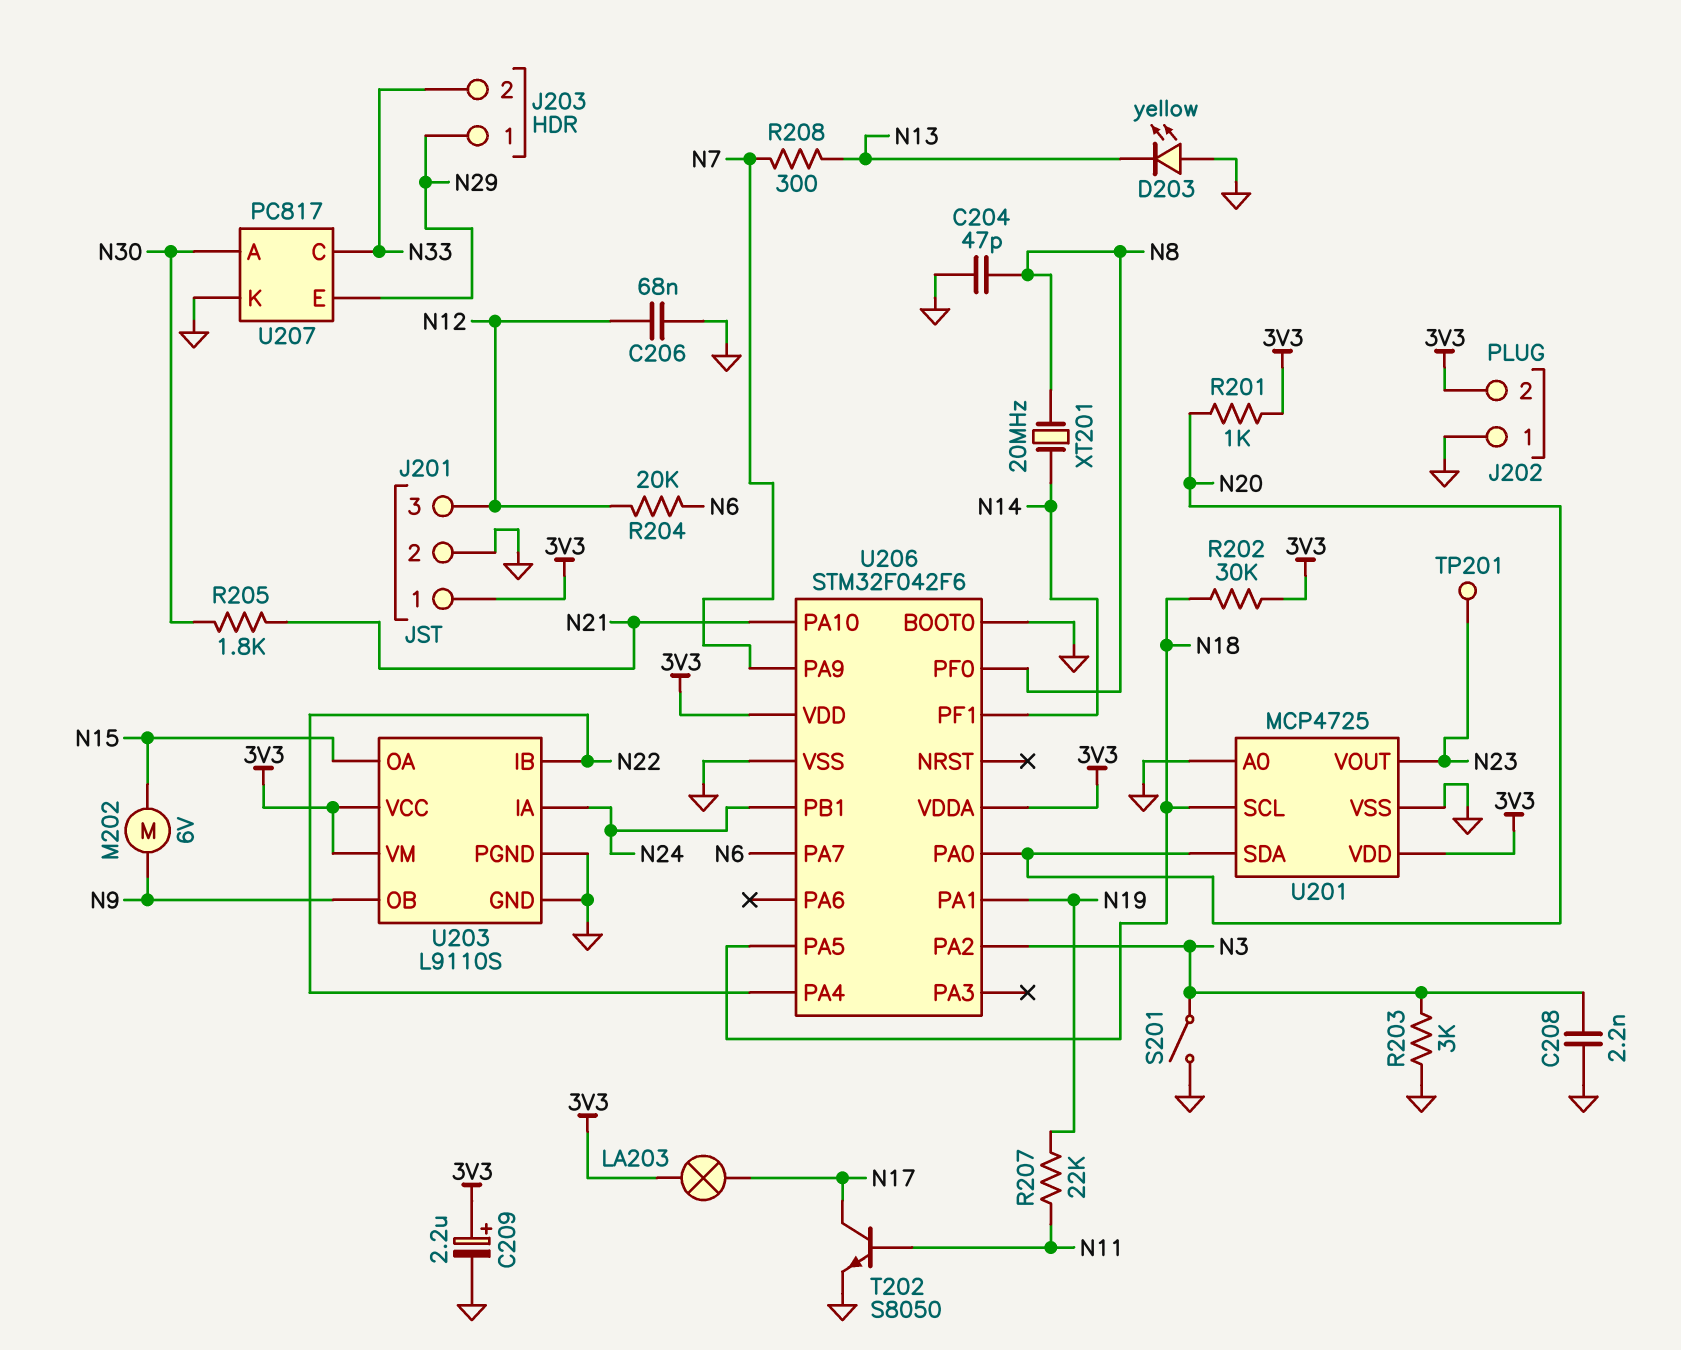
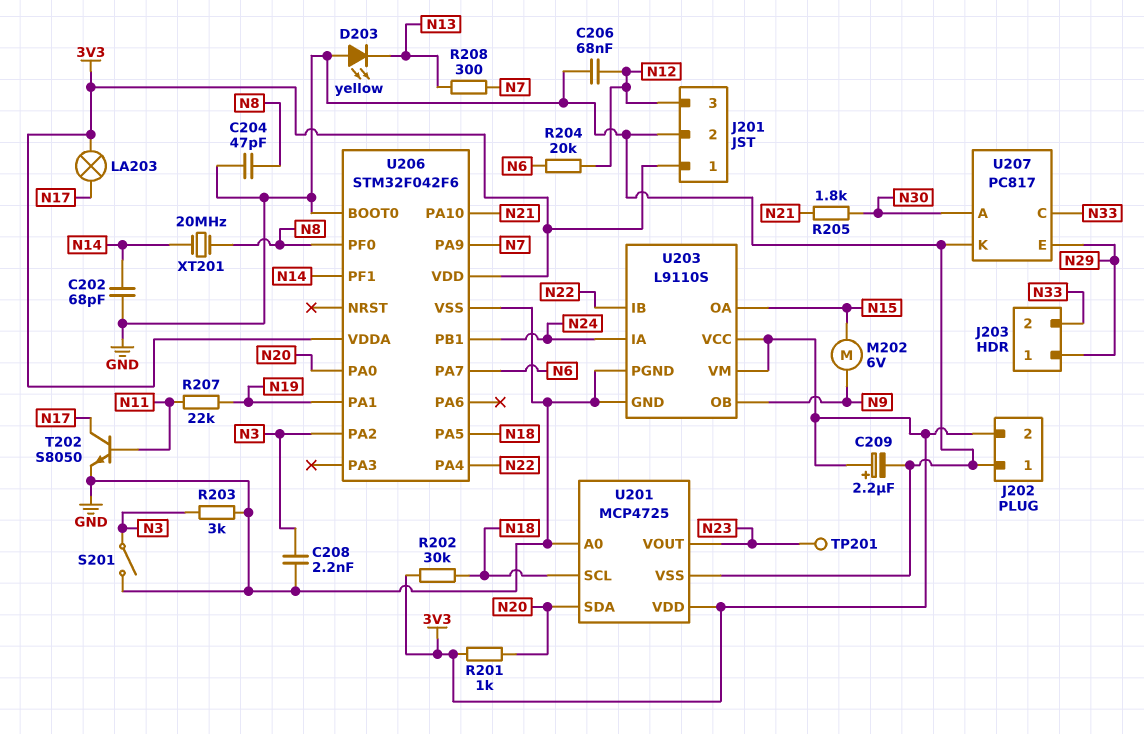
C202: none -> 68pF (GND, N14)

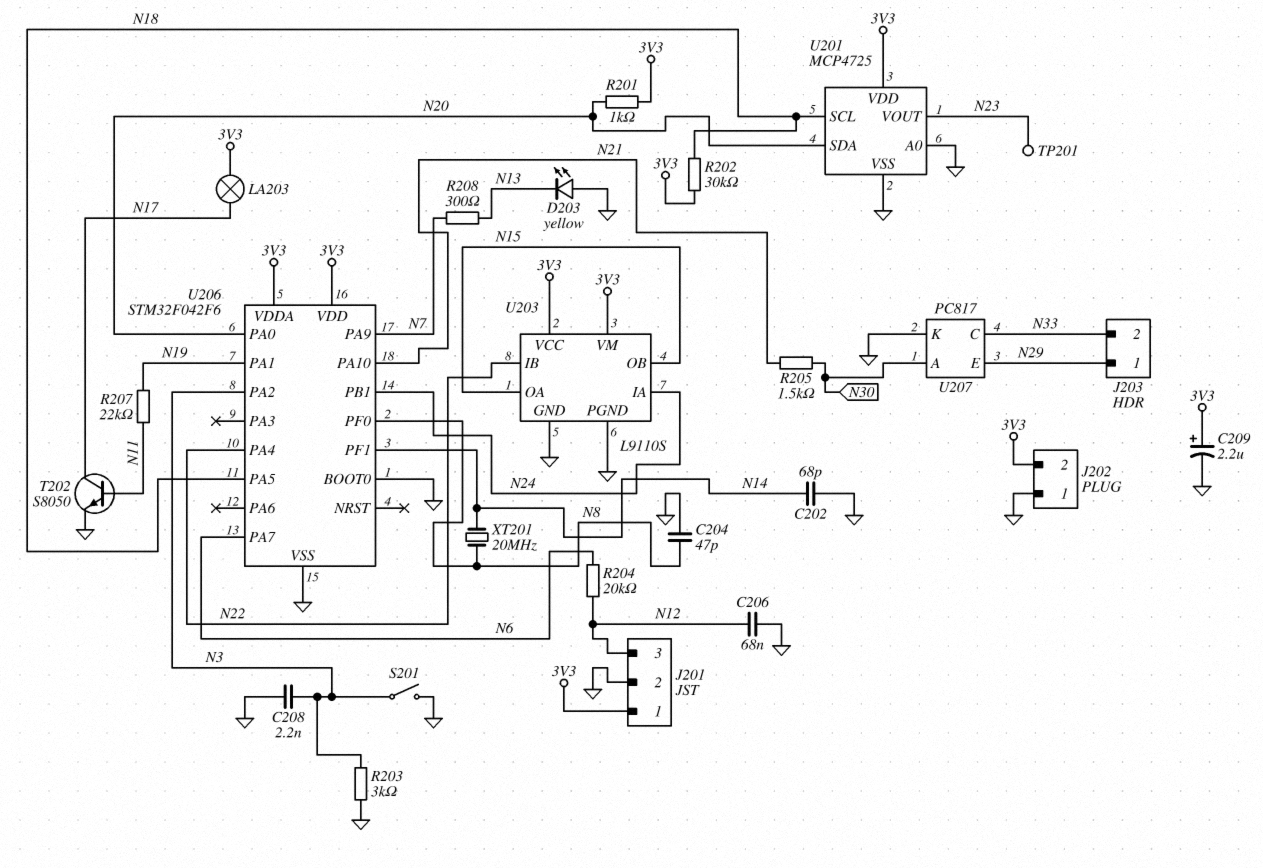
M202: motor 6V (N9, N15) -> none
R205: 1.8k (N21, N30) -> 1.5k (N21, N30)
U203 pin OB: N9 -> N15

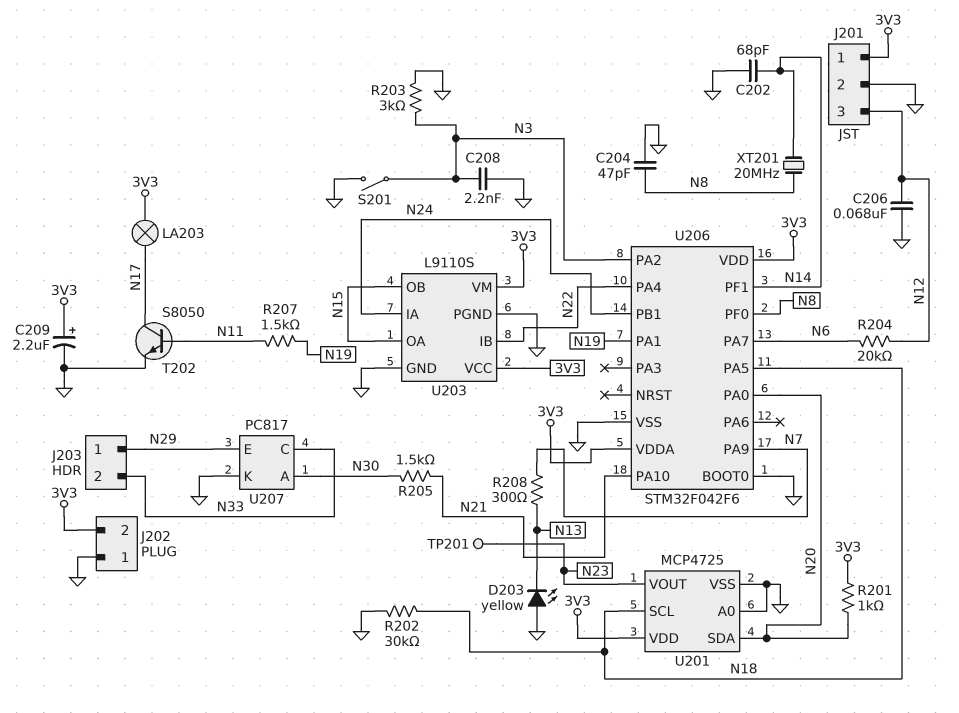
R202: 30k (3V3, N18) -> 30k (GND, N18)
R207: 22k (N11, N19) -> 1.5k (N11, N19)

